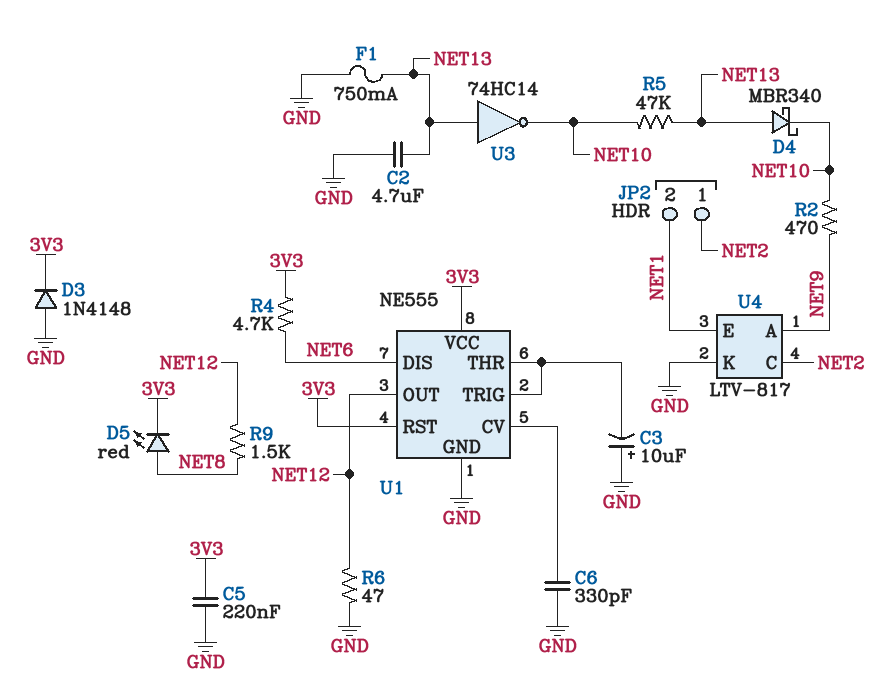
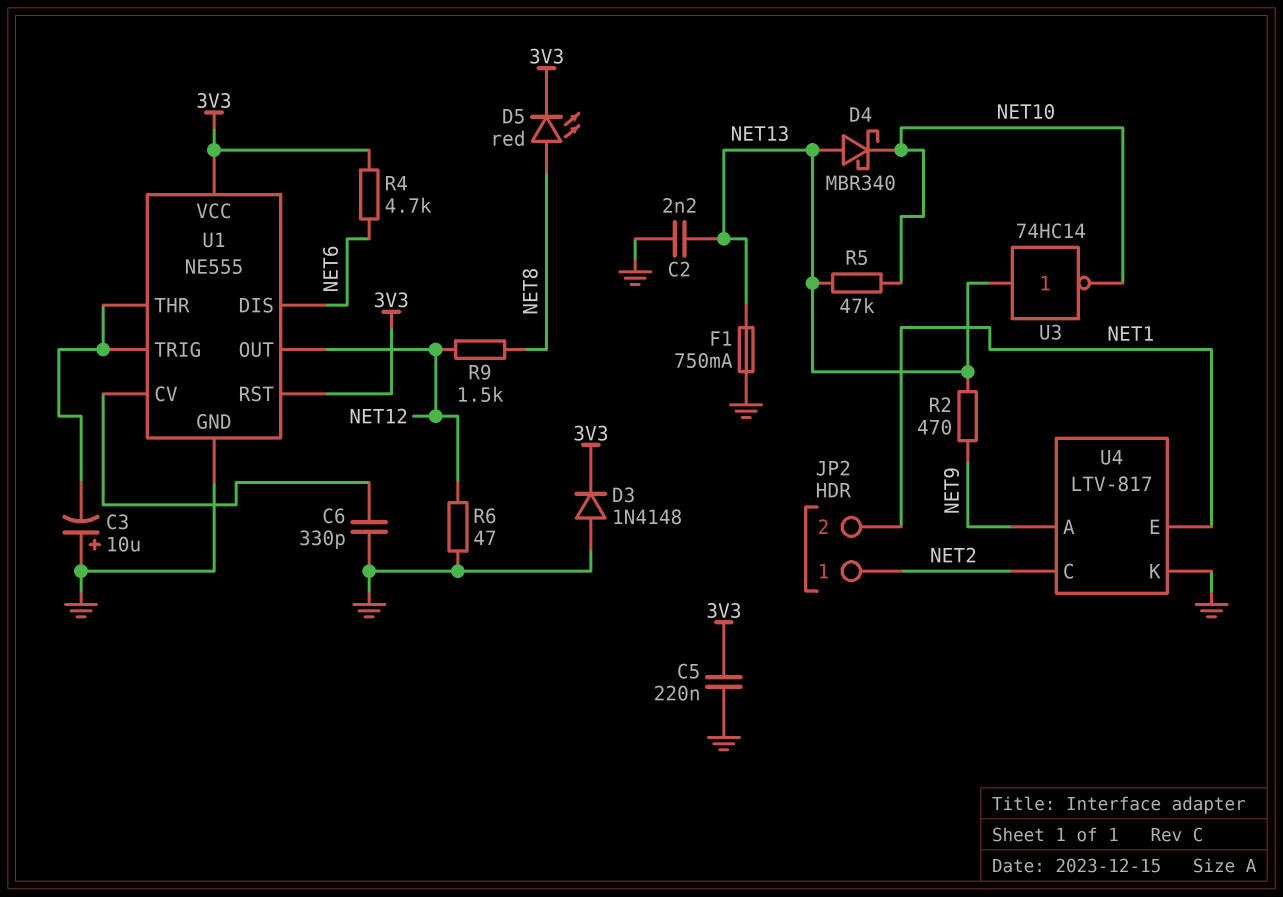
C2: 4.7uF (GND, NET13) -> 2.2nF (GND, NET13)
R2: 470 (NET9, NET10) -> 470 (NET9, NET13)

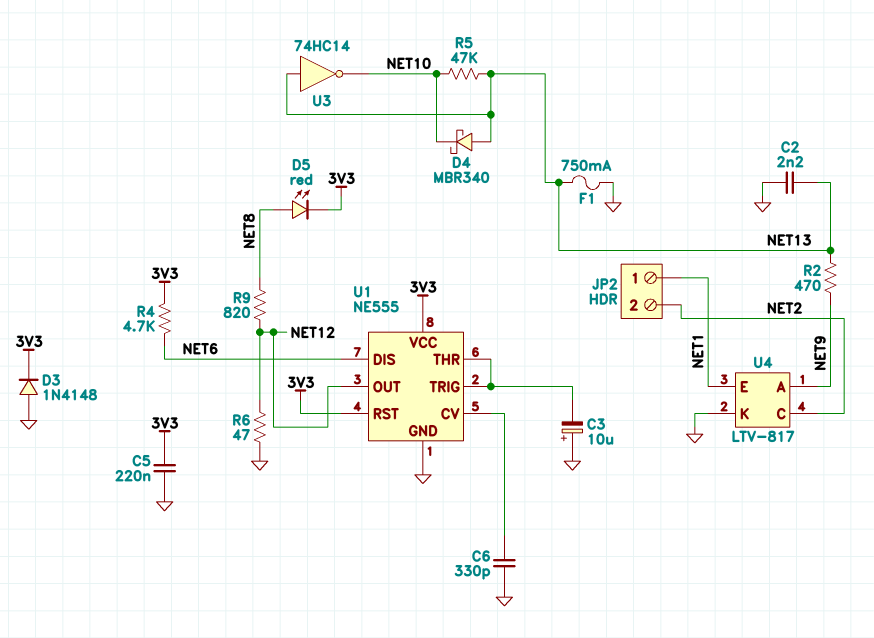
JP2 pin 1: NET2 -> NET1
JP2 pin 2: NET1 -> NET2
R9: 1.5k (NET8, NET12) -> 820 (NET8, NET12)

